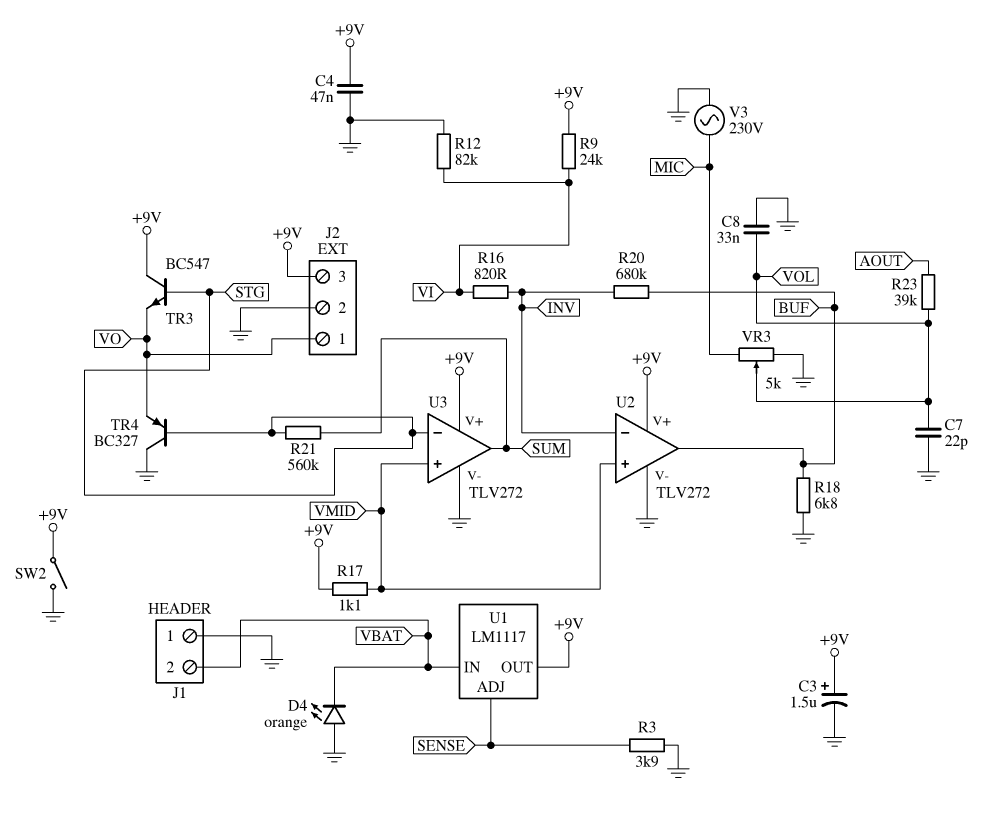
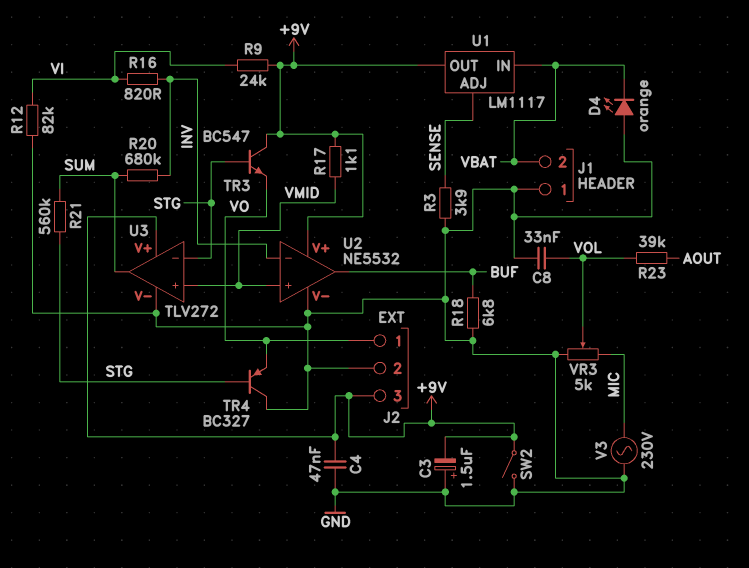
C3: 1.5uF (plus +9V, minus GND) -> 1.5uF (plus GND, minus +9V)
C7: 22pF (GND, VOL) -> none
R20: 680k (BUF, INV) -> 680k (INV, SUM)
U2: TLV272 -> NE5532

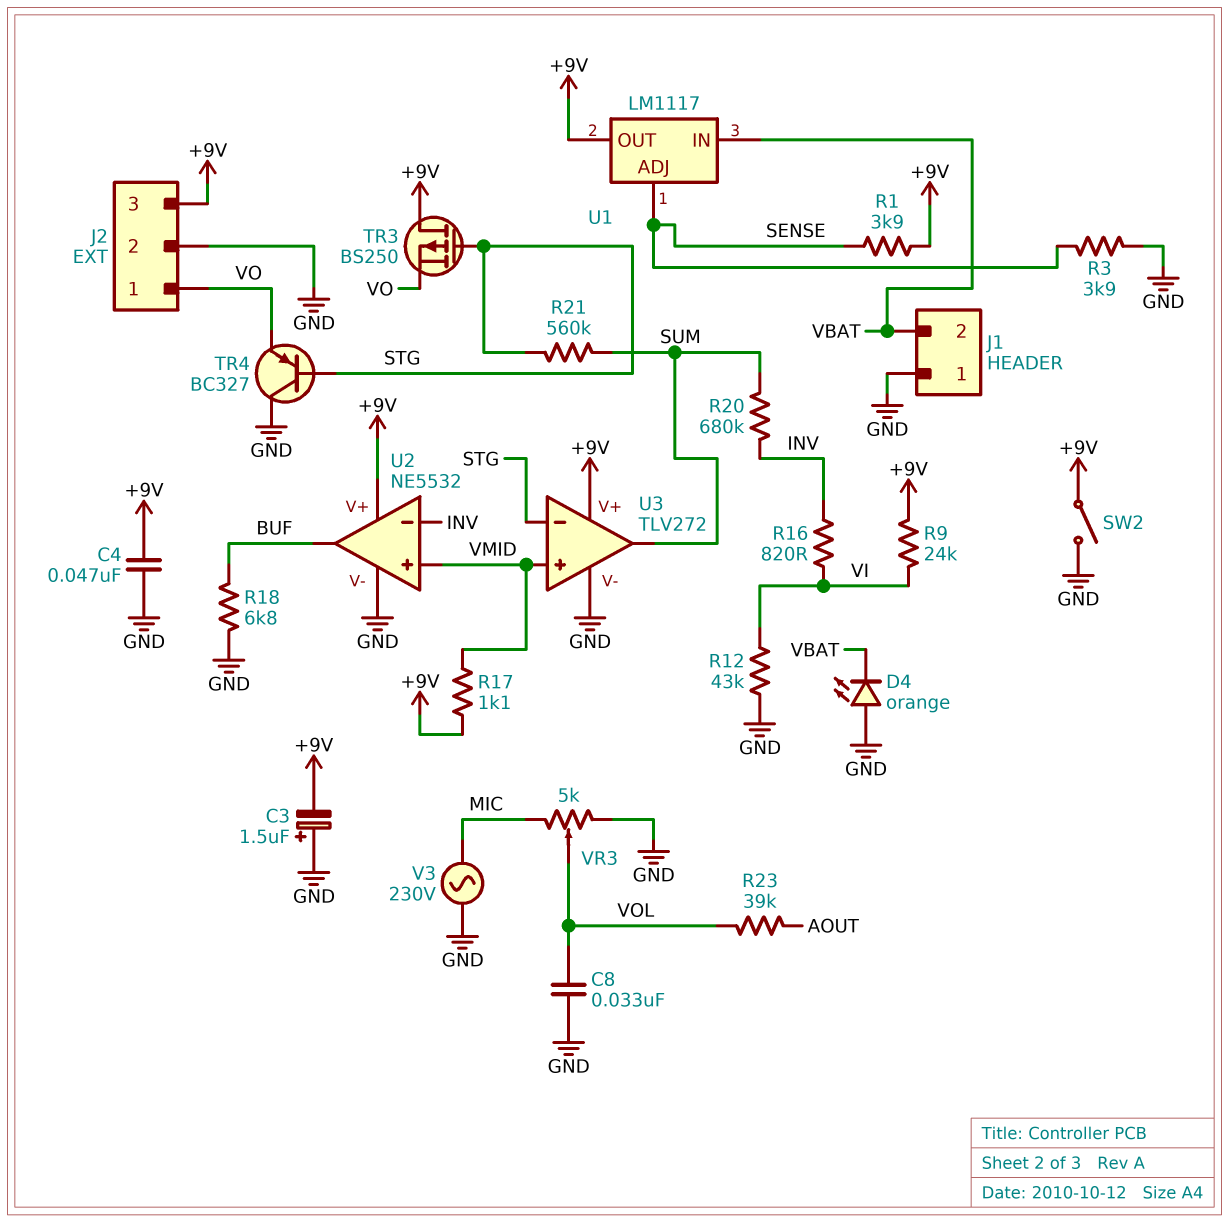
R1: none -> 3.9k (+9V, SENSE)
R12: 82k (GND, VI) -> 43k (GND, VI)
TR3: NPN BC547 (B STG, C +9V, E VO) -> PMOS BS250 (G STG, D +9V, S VO)

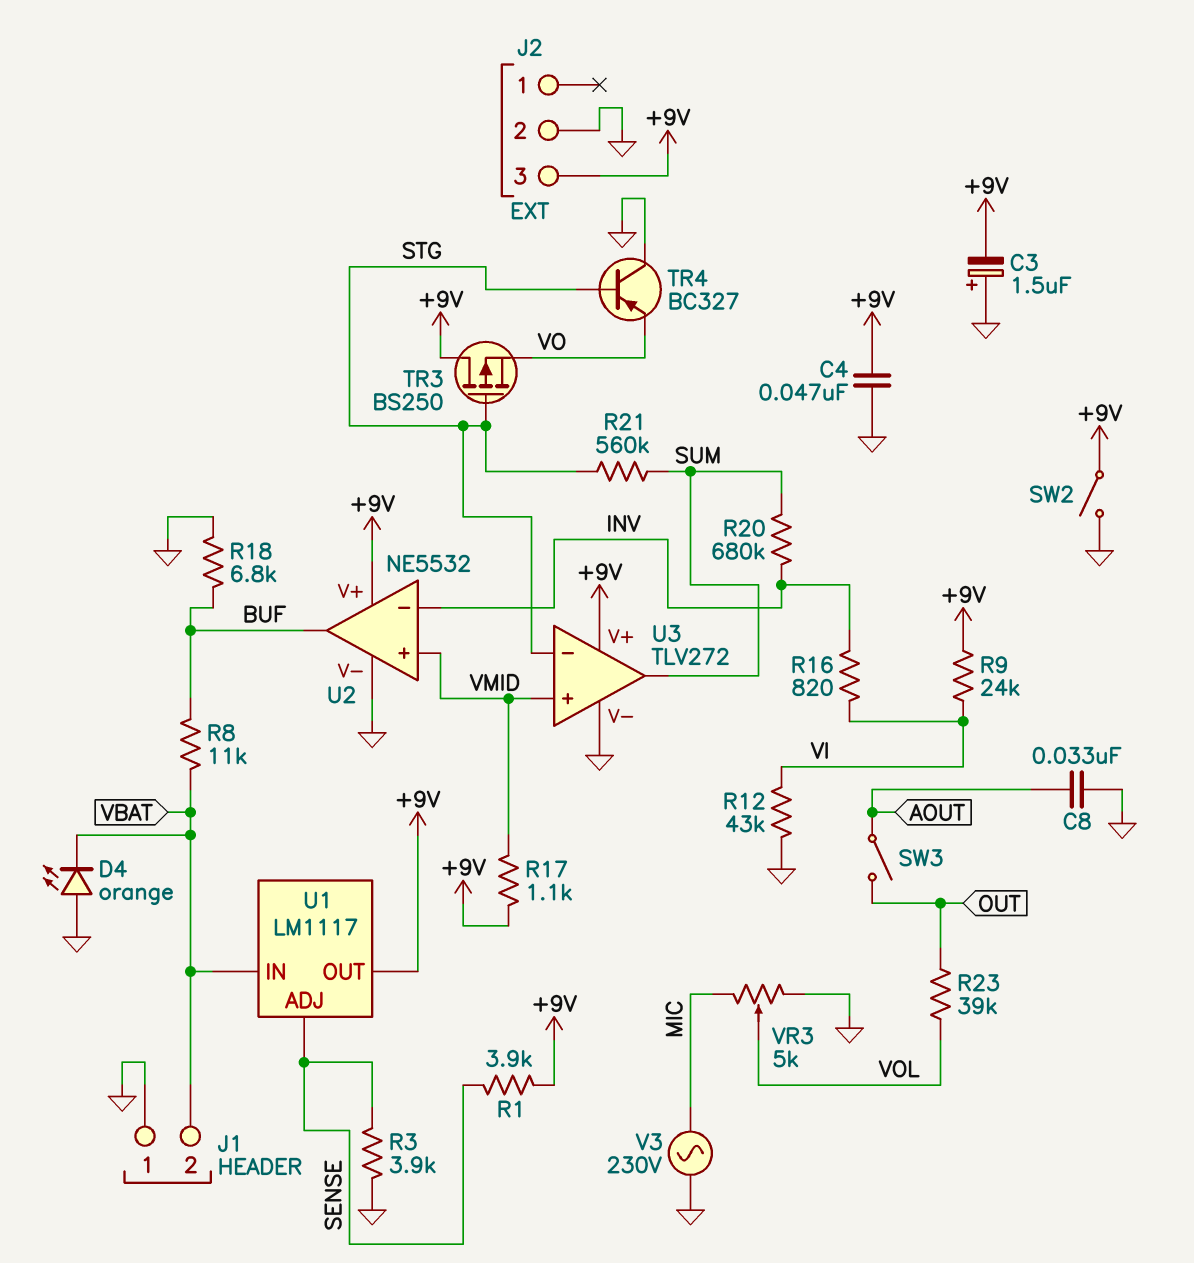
C8: 33nF (GND, VOL) -> 33nF (AOUT, GND)
J2 pin 1: VO -> none
R8: none -> 11k (BUF, VBAT)
R23: 39k (AOUT, VOL) -> 39k (OUT, VOL)
SW3: none -> switch (AOUT, OUT)

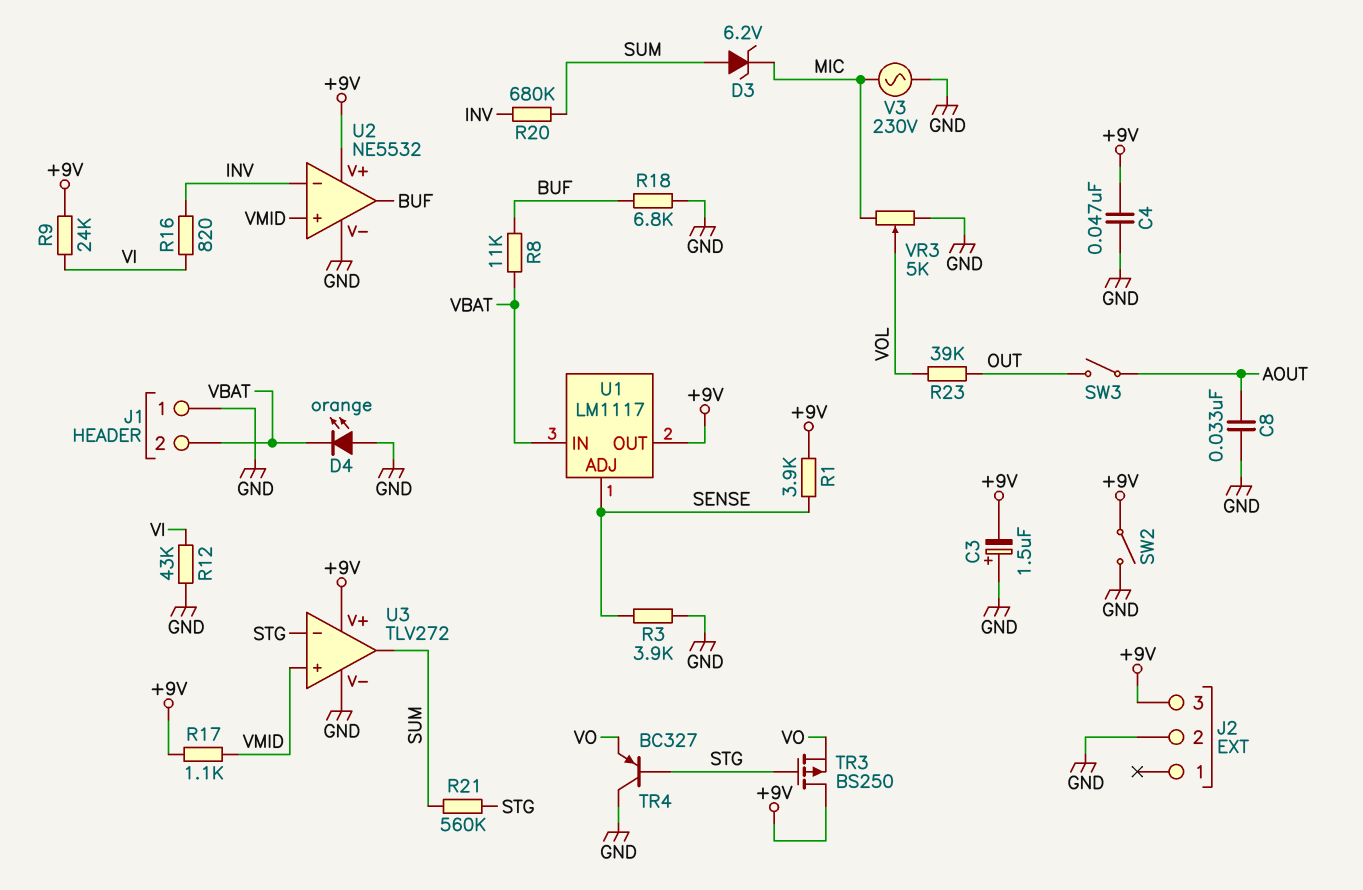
D3: none -> zener 6.2V (A SUM, K MIC)

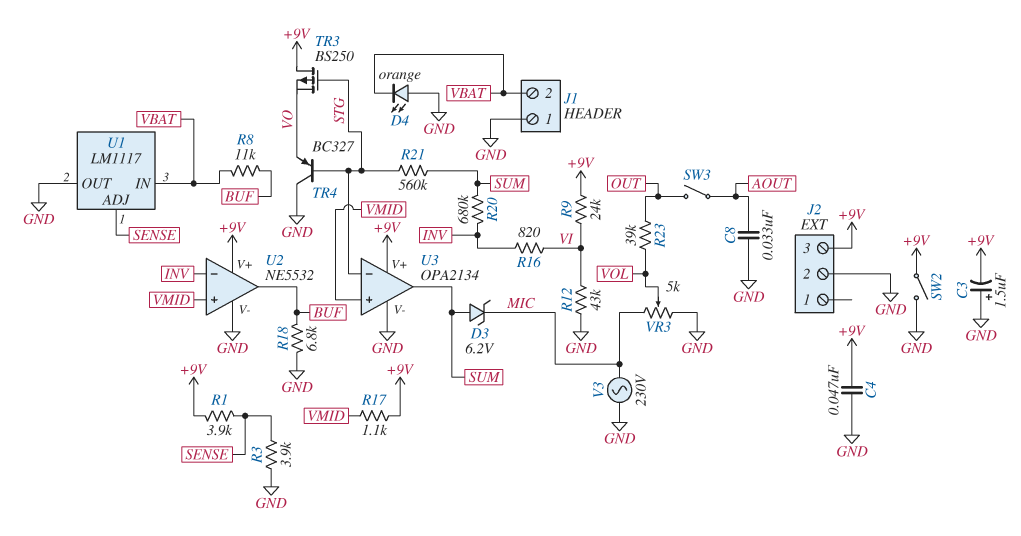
U1 pin OUT: +9V -> GND
U3: TLV272 -> OPA2134

